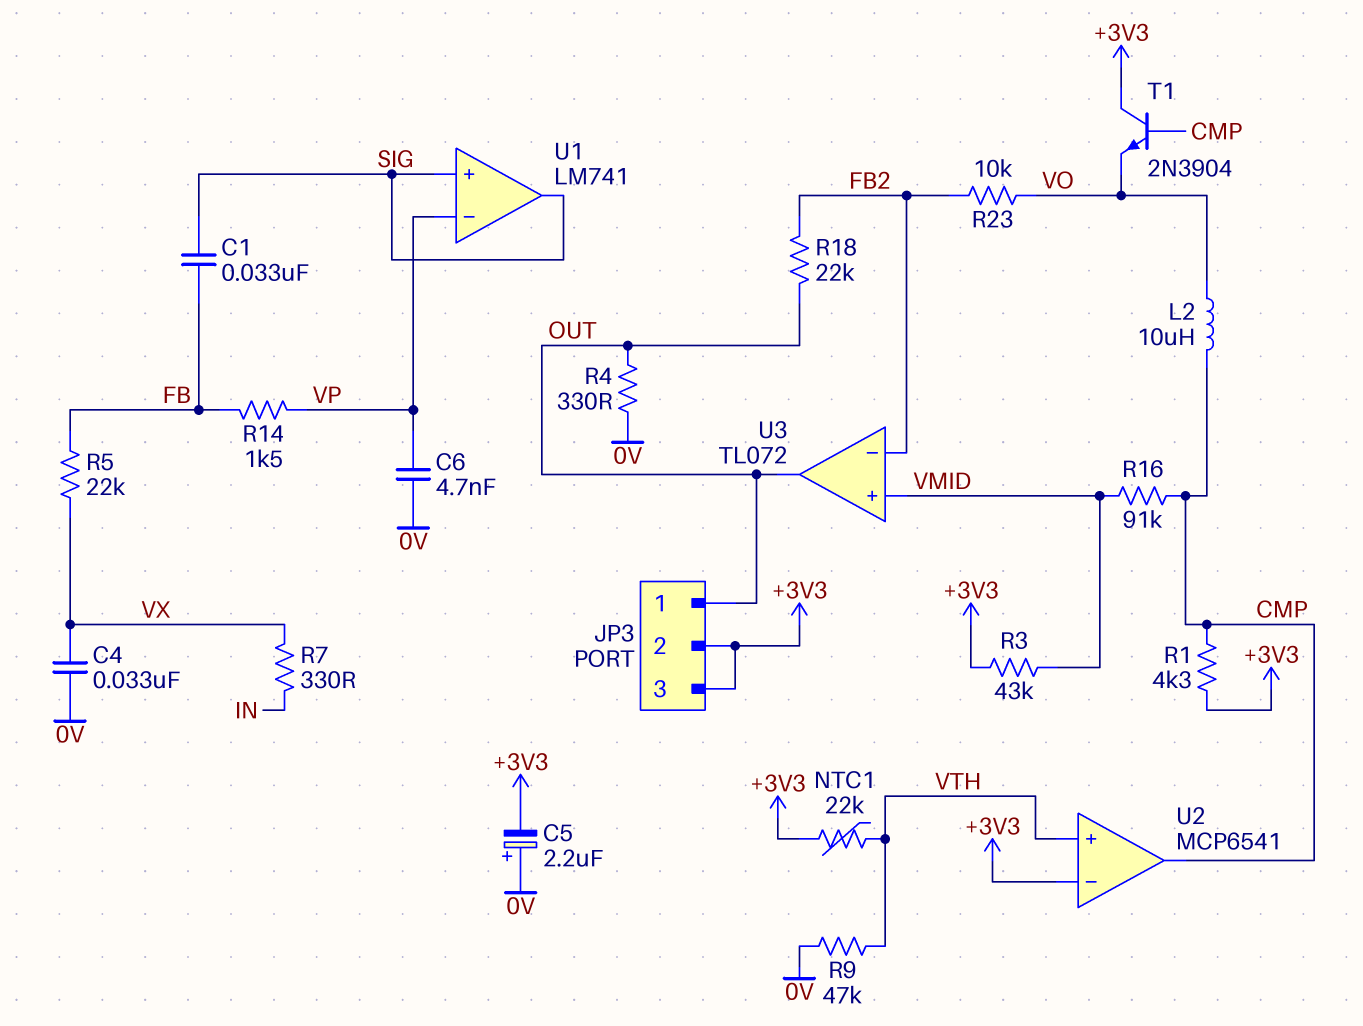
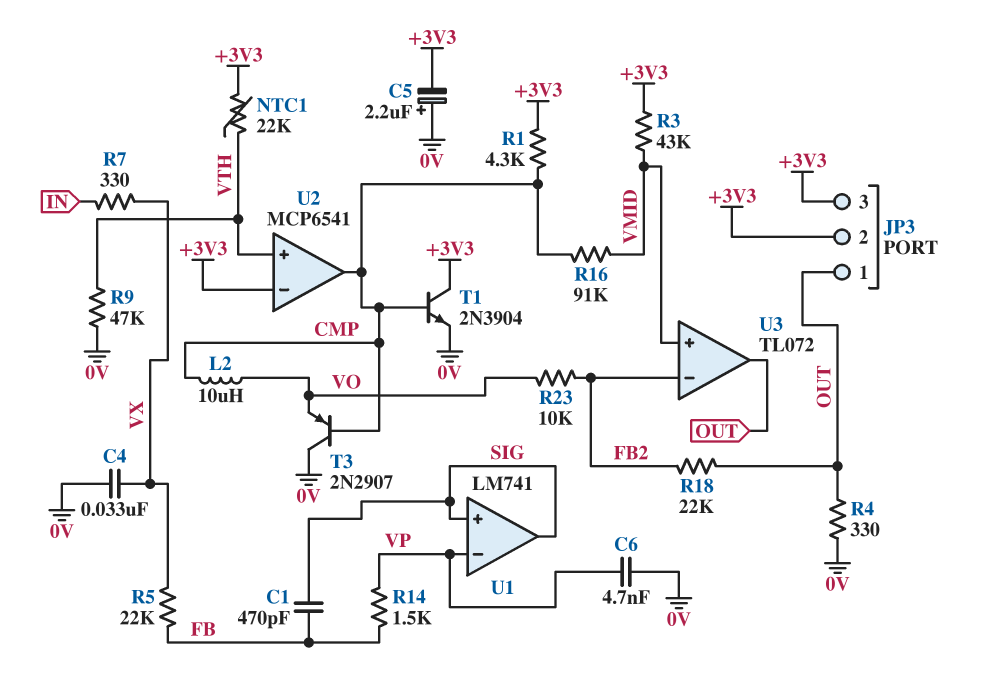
C1: 33nF (FB, SIG) -> 470pF (FB, SIG)
T1: NPN 2N3904 (B CMP, C +3V3, E VO) -> NPN 2N3904 (B CMP, C +3V3, E 0V)
T3: none -> PNP 2N2907 (B CMP, C 0V, E VO)

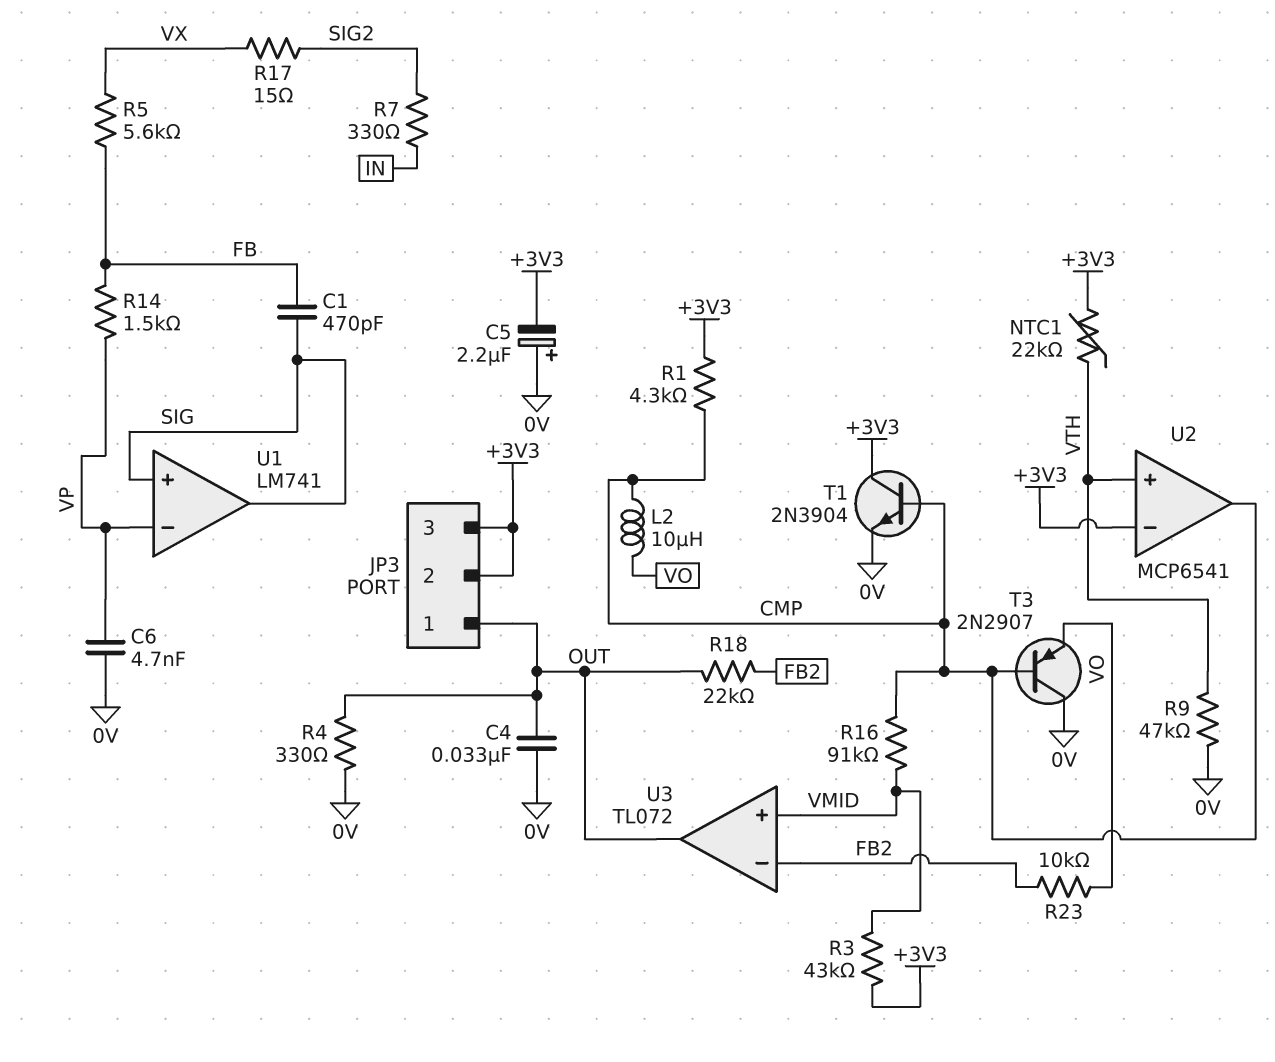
C4: 33nF (0V, VX) -> 33nF (0V, OUT)
R5: 22k (FB, VX) -> 5.6k (FB, VX)
R7: 330 (IN, VX) -> 330 (IN, SIG2)
R17: none -> 15 (SIG2, VX)

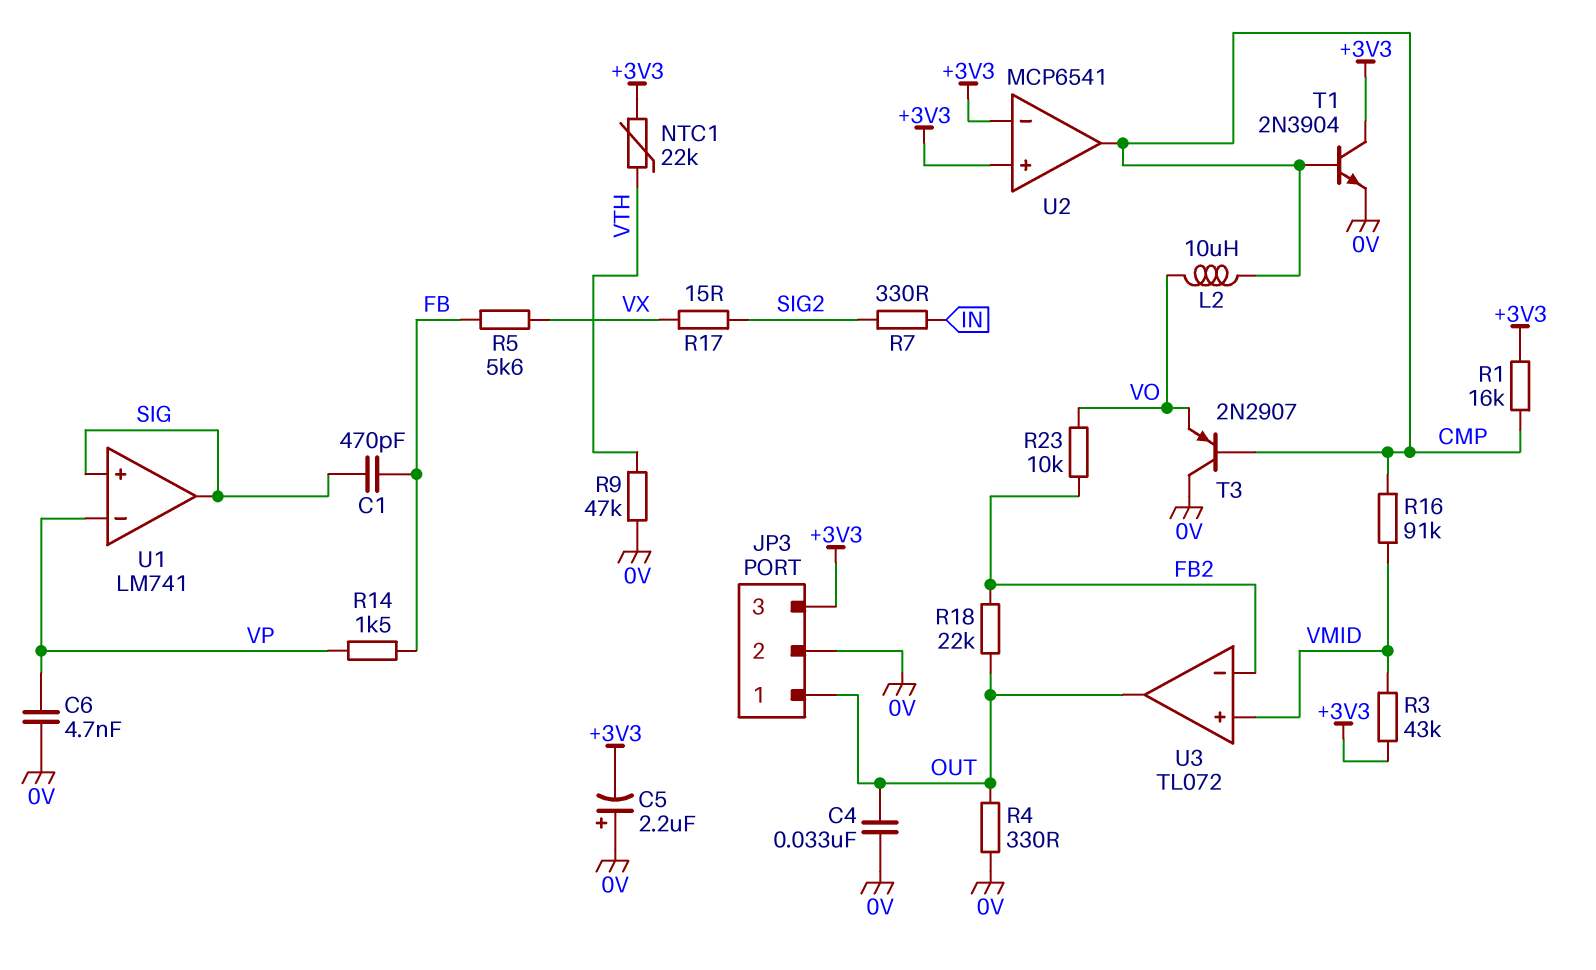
JP3 pin 2: +3V3 -> 0V
R1: 4.3k (+3V3, CMP) -> 16k (+3V3, CMP)
U2 pin in+: VTH -> +3V3

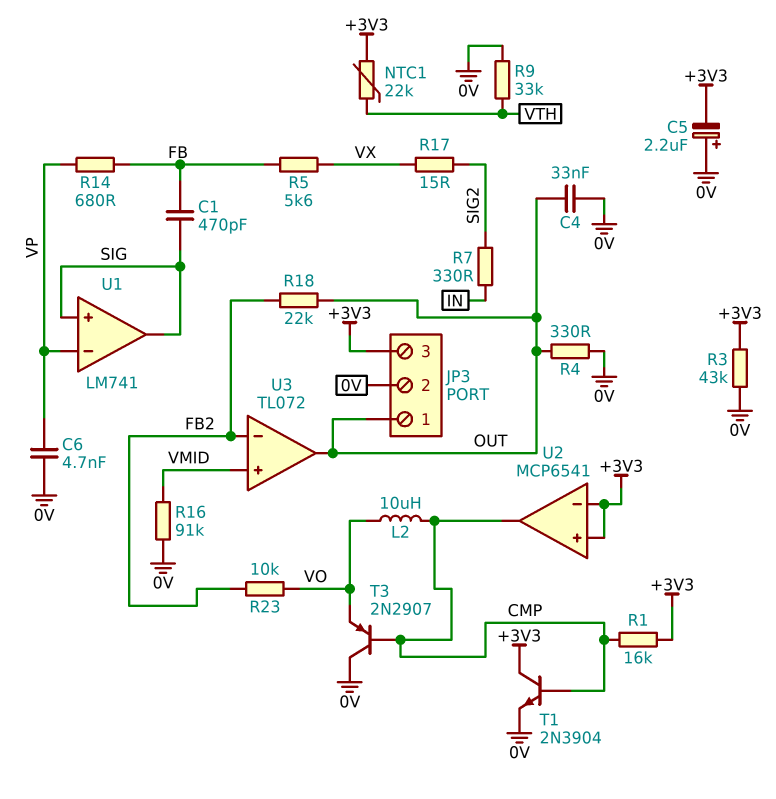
R3: 43k (+3V3, VMID) -> 43k (+3V3, 0V)
R9: 47k (0V, VTH) -> 33k (0V, VTH)
R14: 1.5k (FB, VP) -> 680 (FB, VP)
R16: 91k (CMP, VMID) -> 91k (0V, VMID)

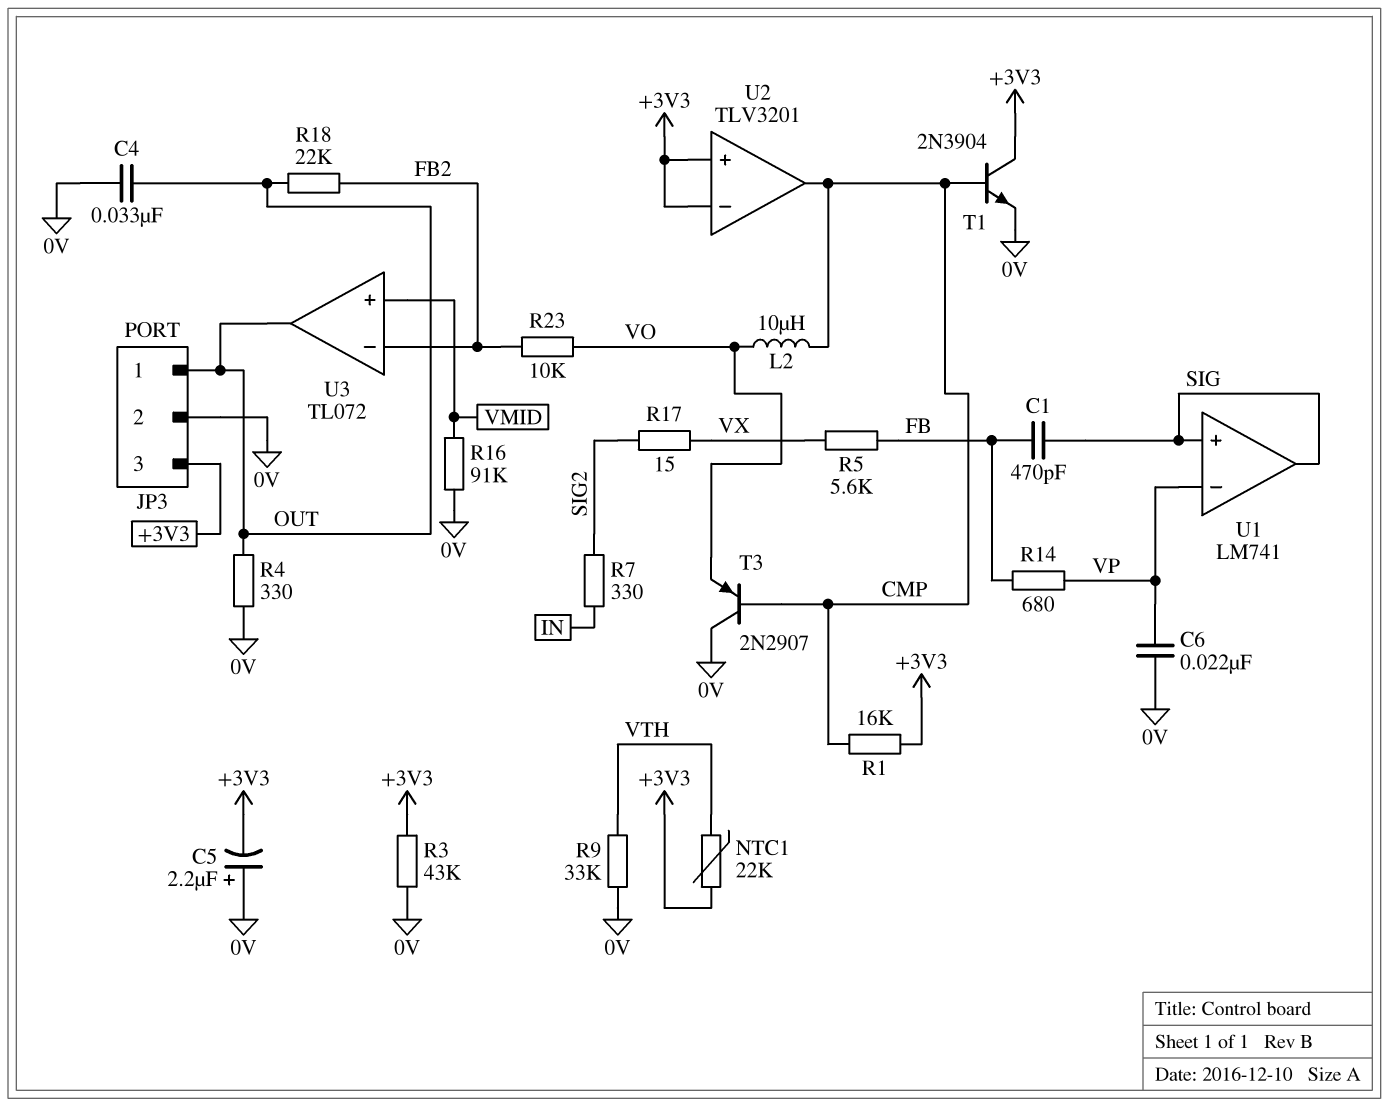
C6: 4.7nF (0V, VP) -> 22nF (0V, VP)
U2: MCP6541 -> TLV3201

